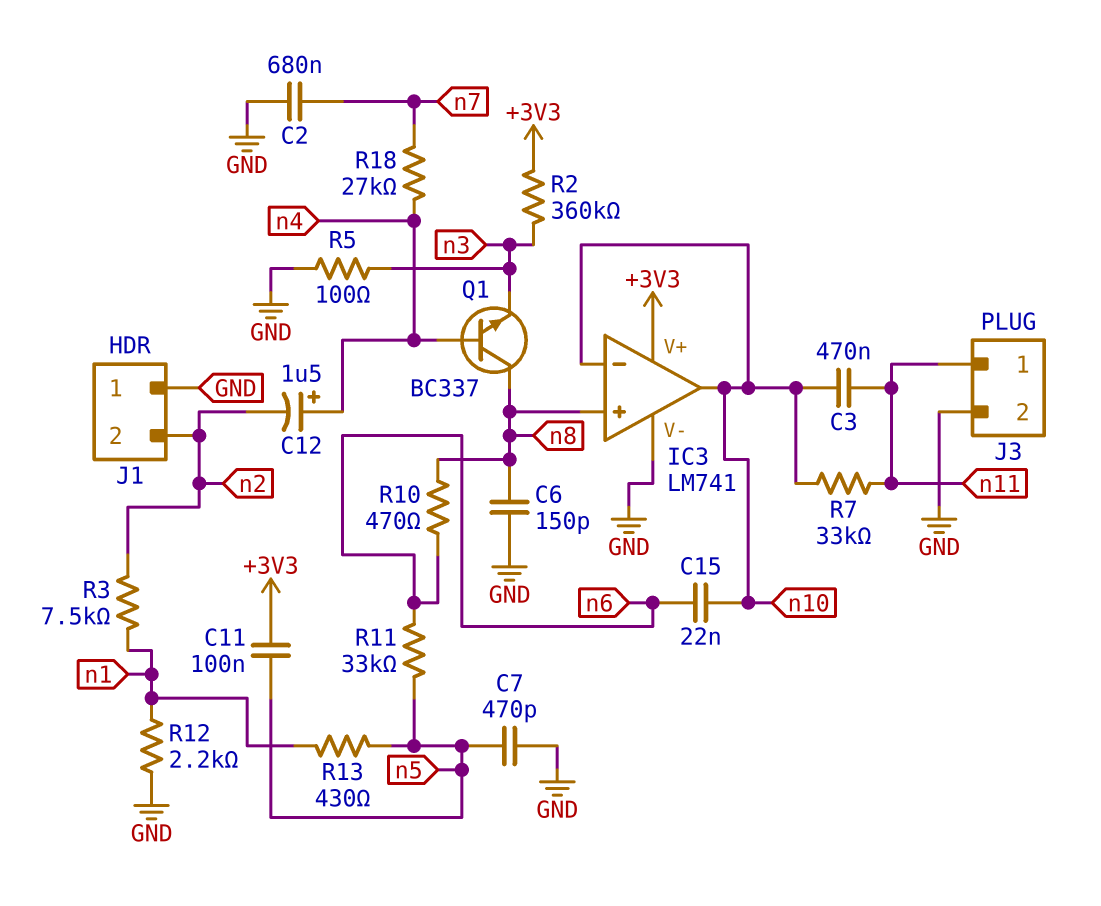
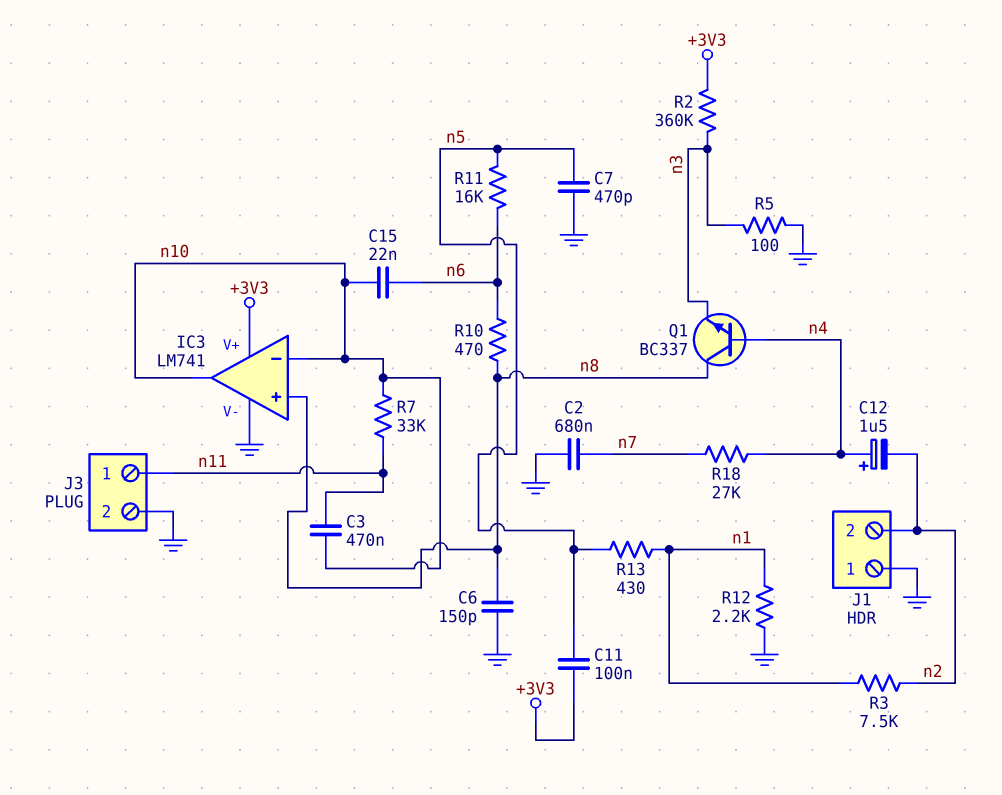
R11: 33k (n5, n6) -> 16k (n5, n6)

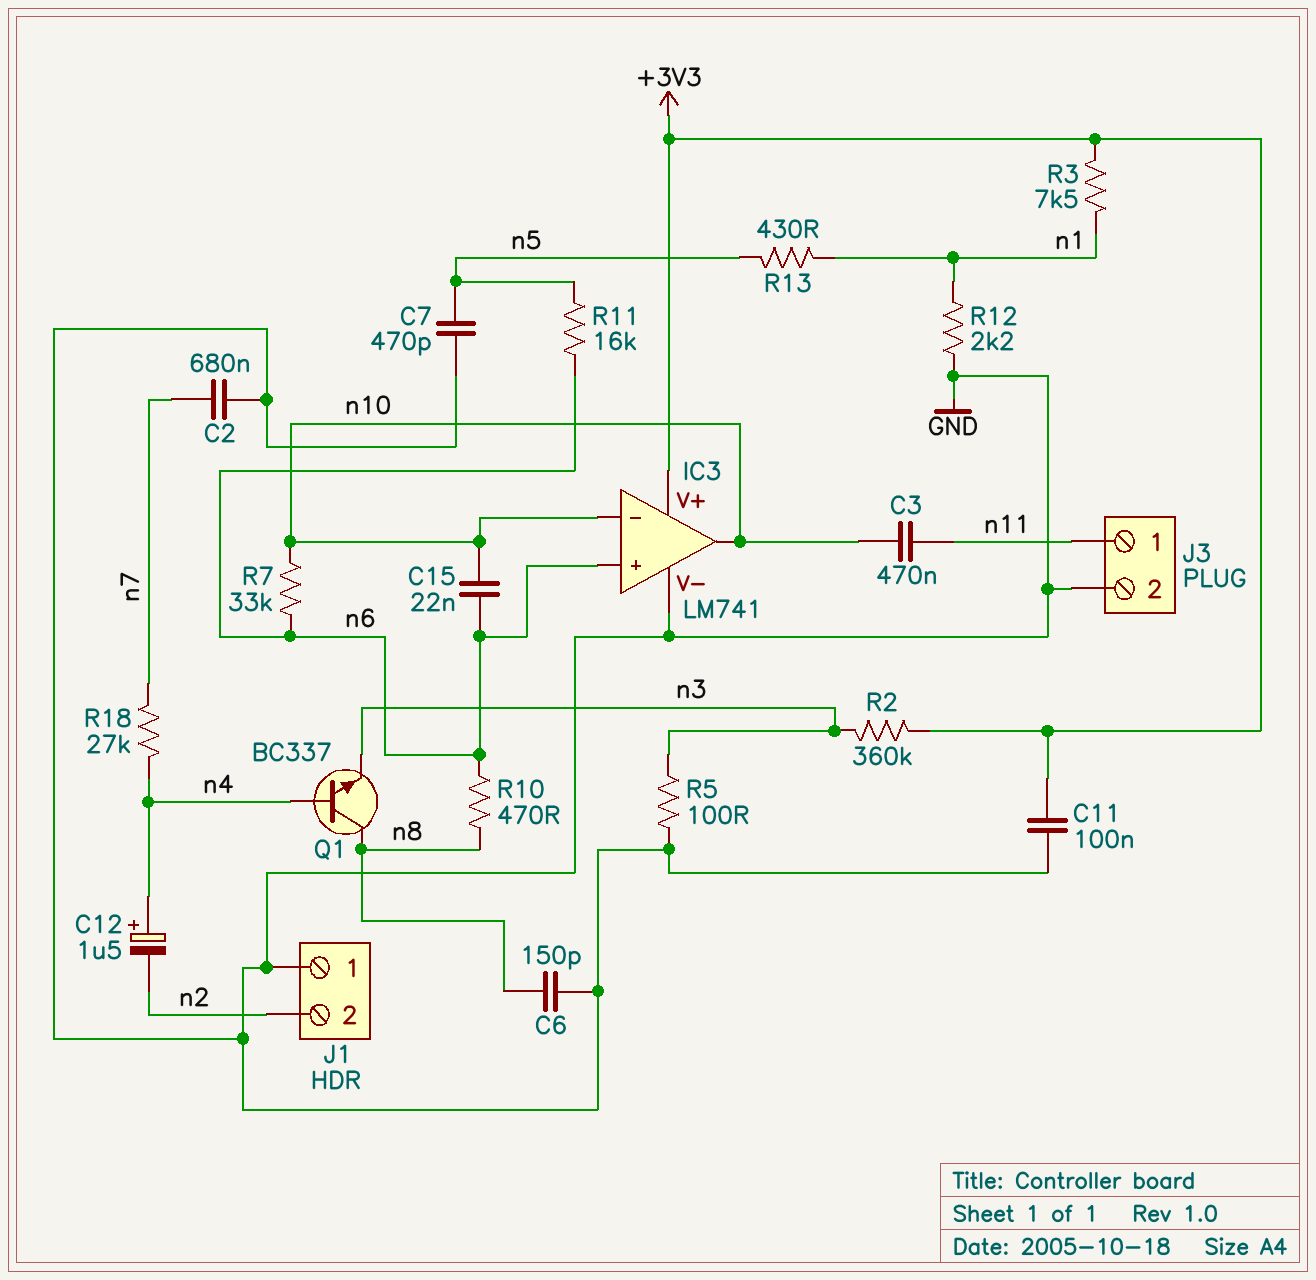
C11: 100nF (+3V3, n5) -> 100nF (+3V3, GND)
IC3 pin in+: n8 -> n6
R3: 7.5k (n1, n2) -> 7.5k (+3V3, n1)
R7: 33k (n10, n11) -> 33k (n6, n10)

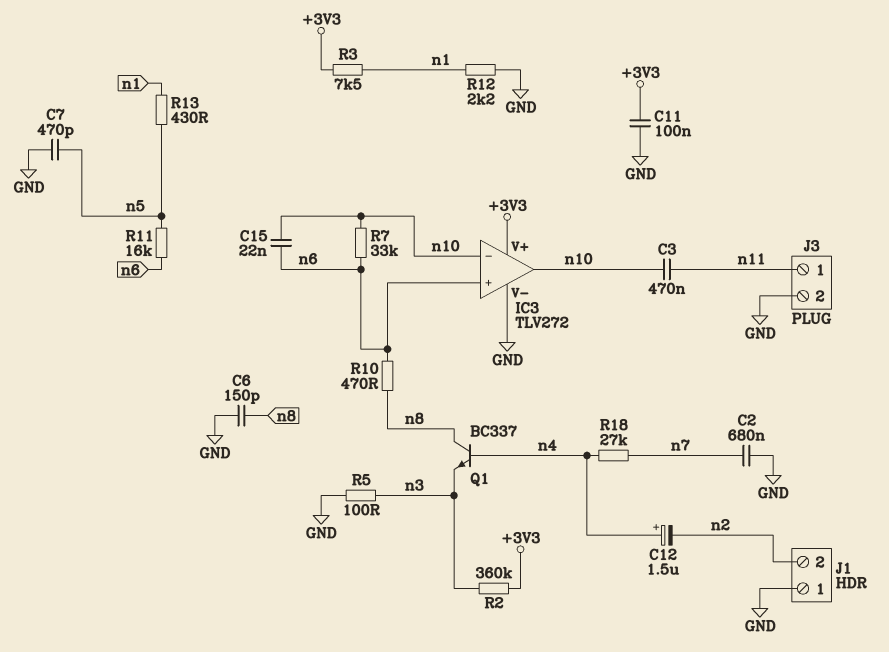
IC3: LM741 -> TLV272

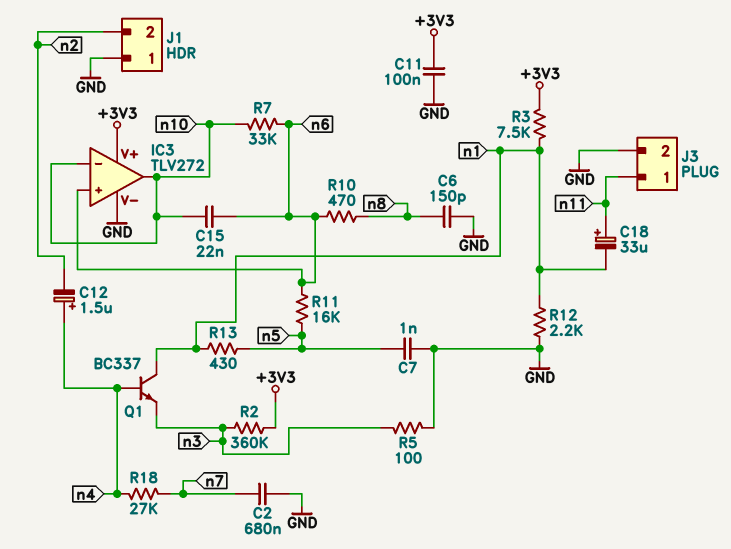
C3: 470nF (n10, n11) -> none
C7: 470pF (GND, n5) -> 1nF (GND, n5)
C18: none -> 33uF (plus n11, minus n1)
Q1: NPN BC337 (B n4, C n8, E n3) -> NPN BC337 (B n4, C n1, E n3)

